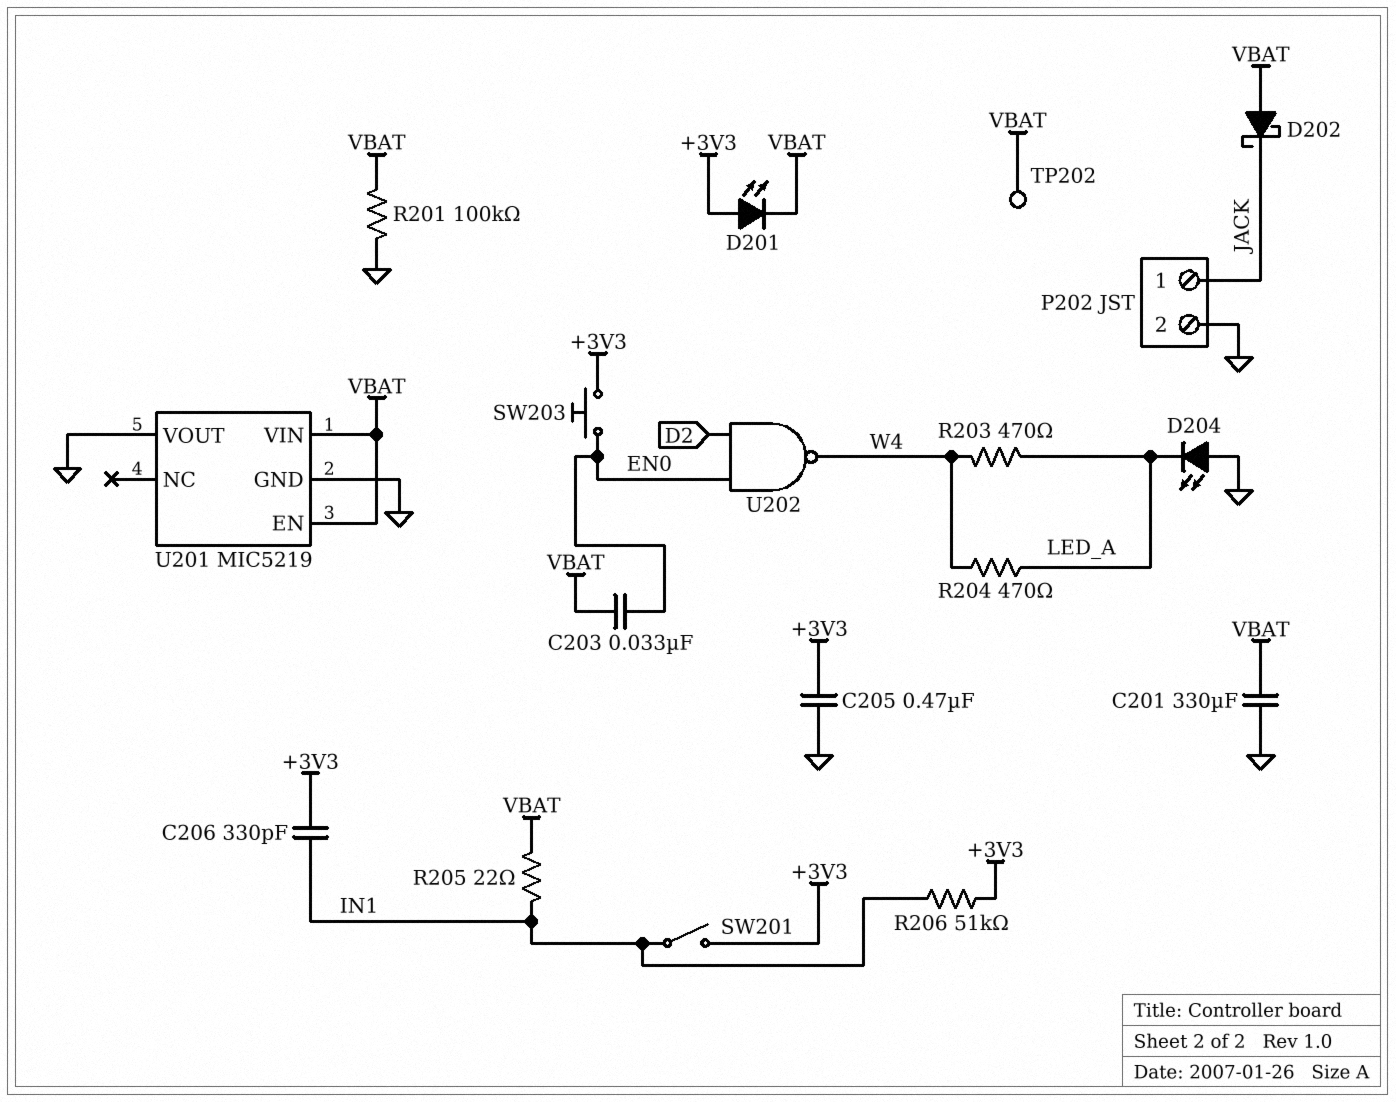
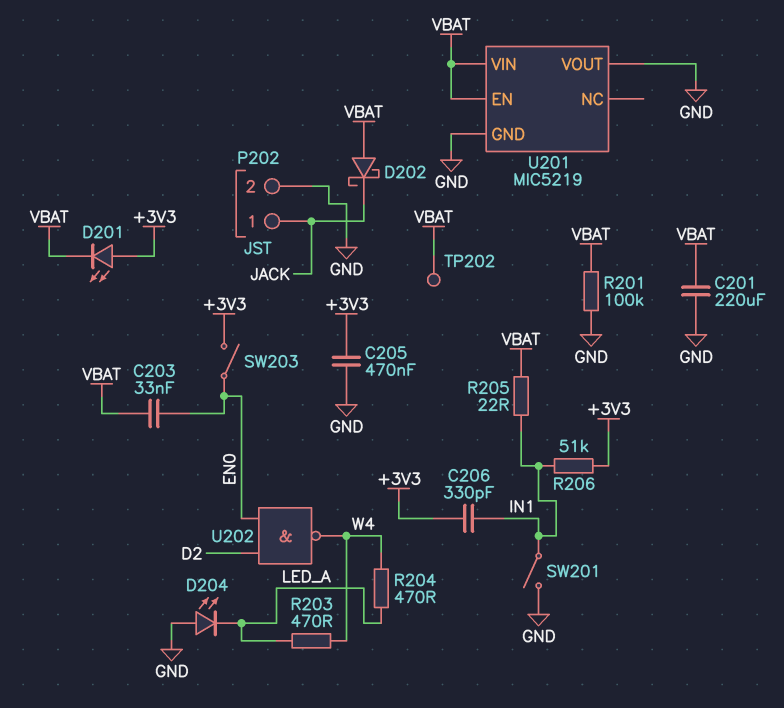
C201: 330uF (GND, VBAT) -> 220uF (GND, VBAT)
SW201: switch (+3V3, IN1) -> switch (GND, IN1)
SW203: button (+3V3, EN0) -> switch (+3V3, EN0)

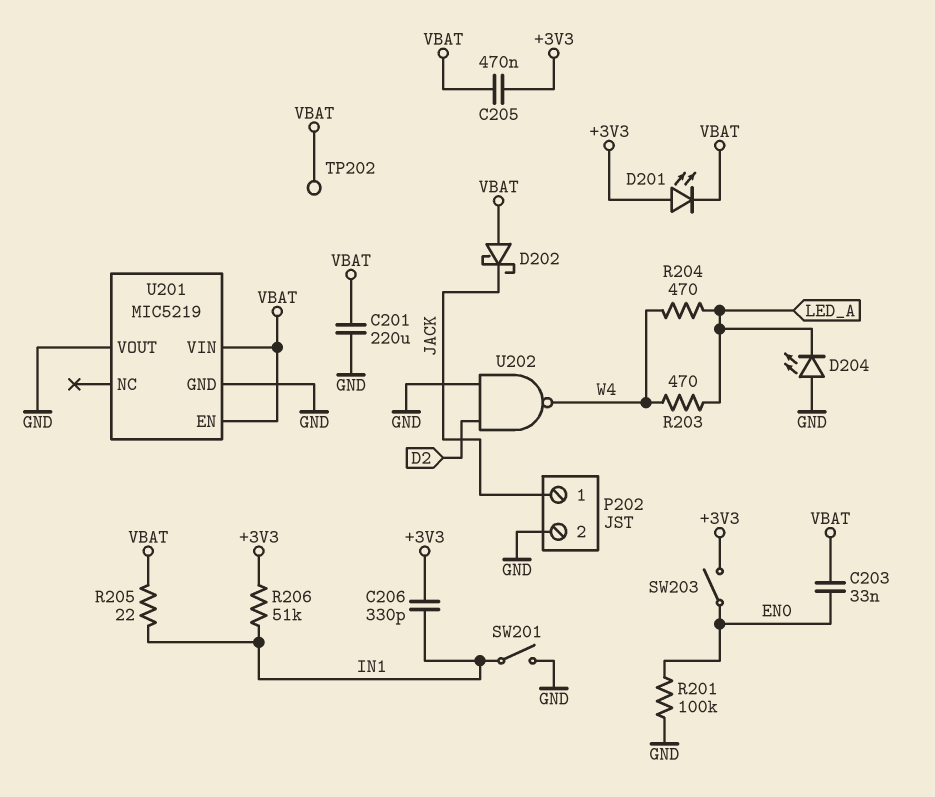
C205: 470nF (+3V3, GND) -> 470nF (+3V3, VBAT)
R201: 100k (GND, VBAT) -> 100k (EN0, GND)
U202: NAND (in D2, in EN0, out W4) -> NAND (in D2, in GND, out W4)

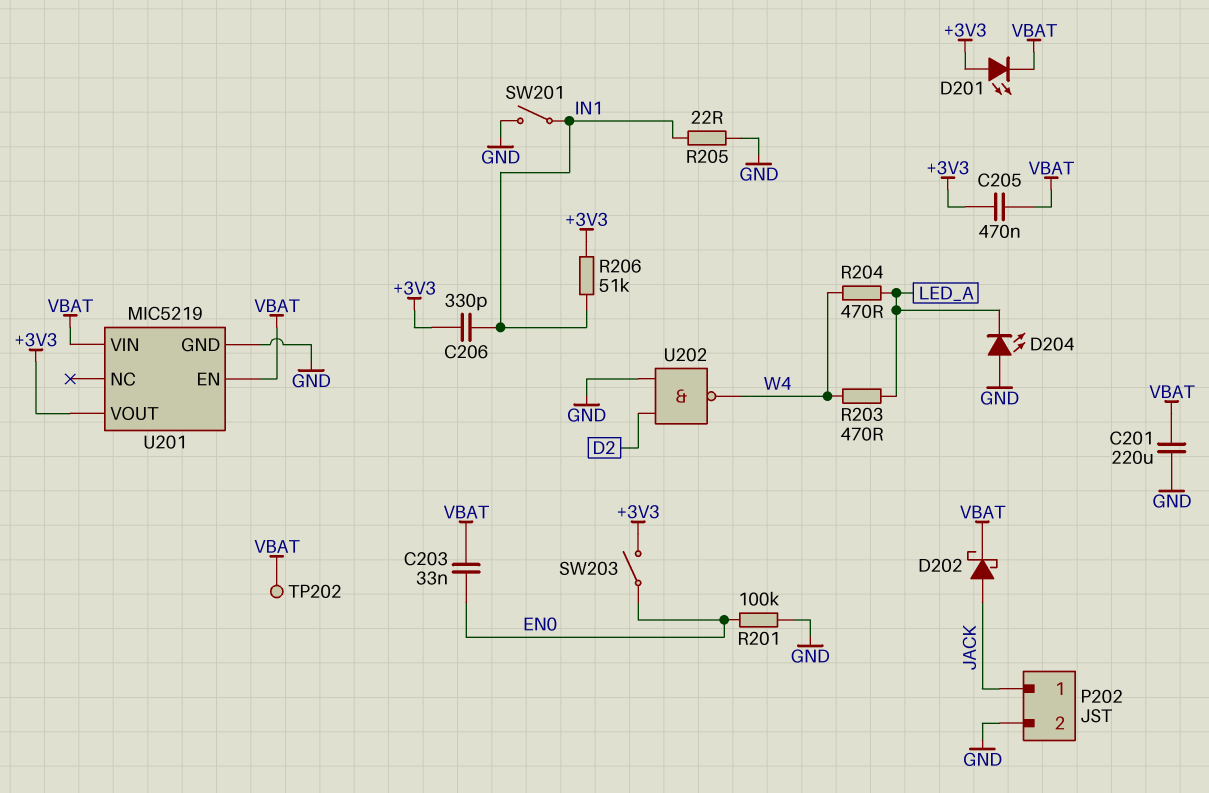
D202: schottky (A VBAT, K JACK) -> schottky (A JACK, K VBAT)
R205: 22 (IN1, VBAT) -> 22 (GND, IN1)
U201 pin VOUT: GND -> +3V3

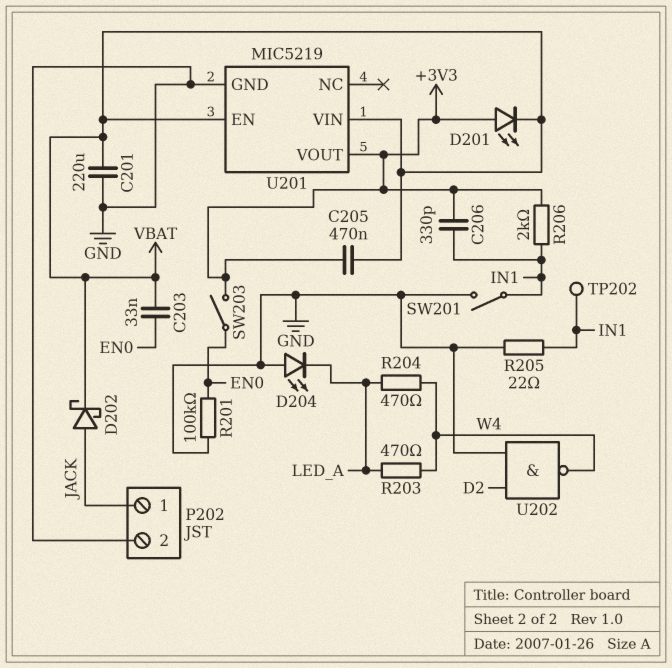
R206: 51k (+3V3, IN1) -> 2k (+3V3, IN1)
TP202: test point (VBAT) -> test point (IN1)

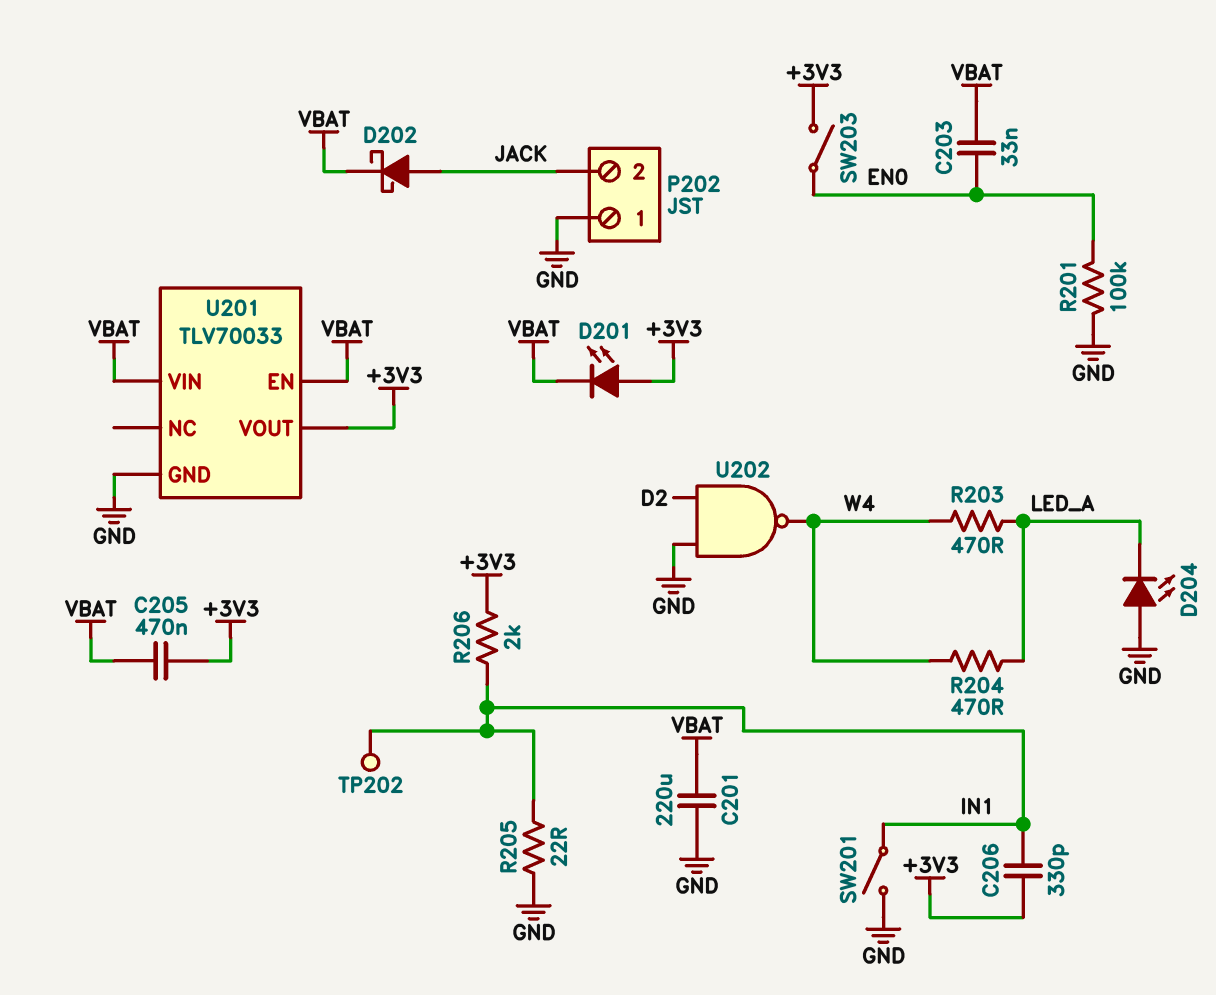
P202 pin 1: JACK -> GND
P202 pin 2: GND -> JACK
U201: MIC5219 -> TLV70033

